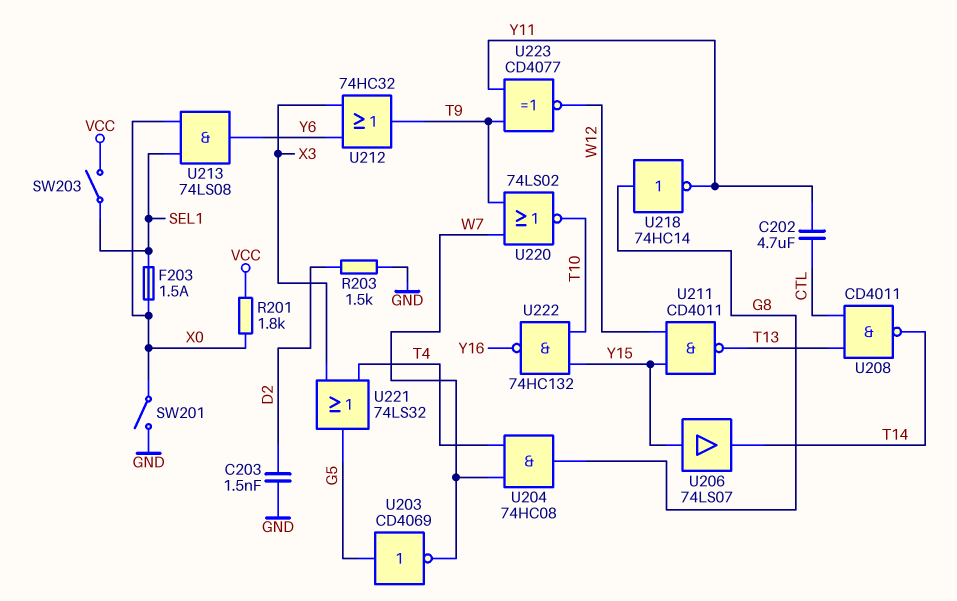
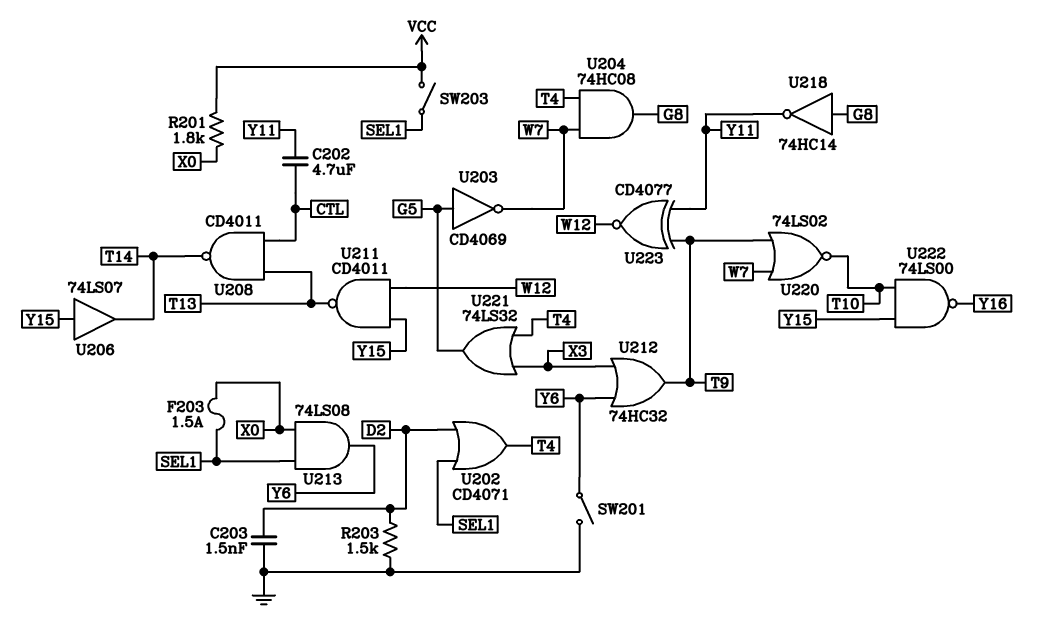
SW201: switch (GND, X0) -> switch (GND, Y6)
U202: none -> OR CD4071 (in D2, in SEL1, out T4)
U222: NAND 74HC132 (in T10, in Y15, out Y16) -> NAND 74LS00 (in T10, in Y15, out Y16)

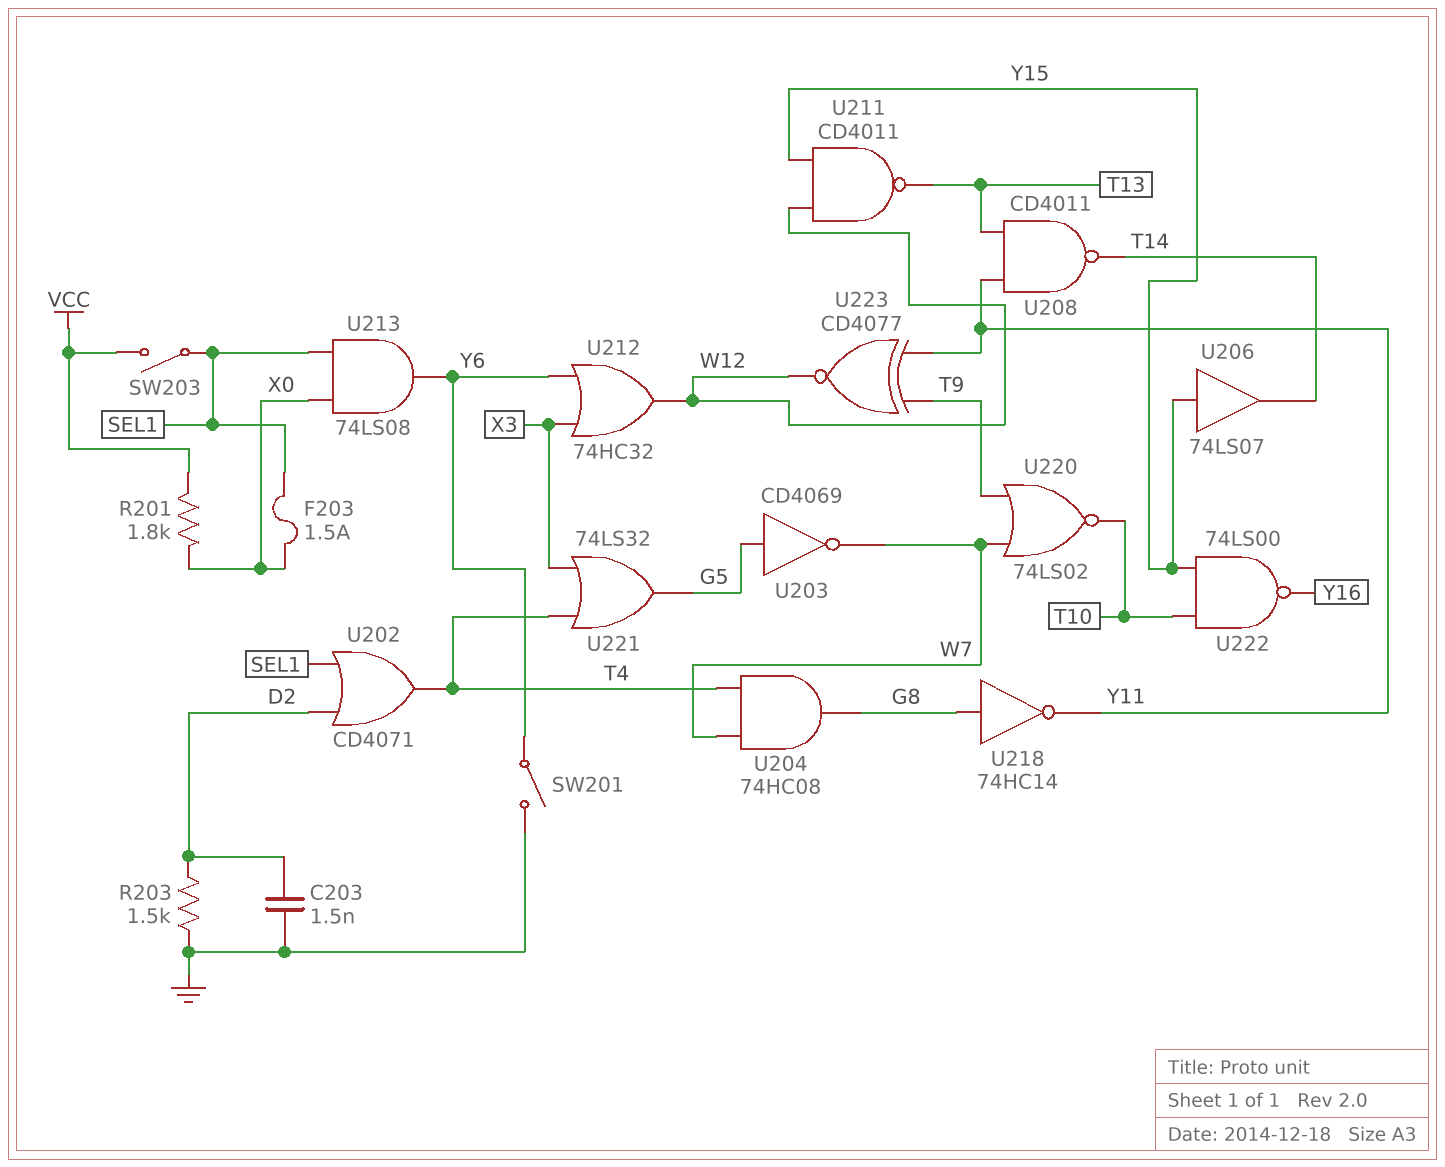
C202: 4.7uF (CTL, Y11) -> none
U208: NAND CD4011 (in CTL, in T13, out T14) -> NAND CD4011 (in T13, in Y11, out T14)
U212: OR 74HC32 (in X3, in Y6, out T9) -> OR 74HC32 (in X3, in Y6, out W12)

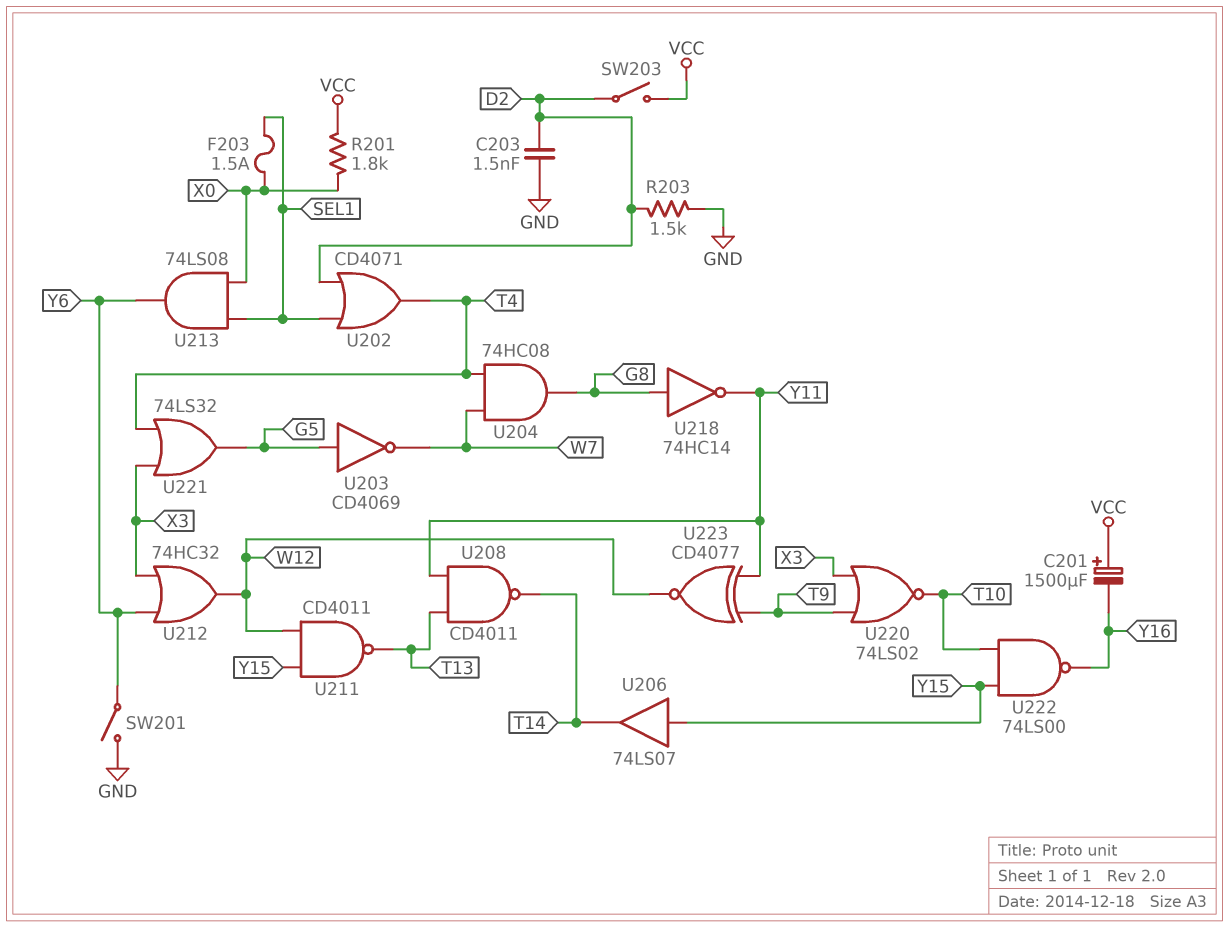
C201: none -> 1500uF (plus VCC, minus Y16)
SW203: switch (SEL1, VCC) -> switch (D2, VCC)
U220: NOR 74LS02 (in T9, in W7, out T10) -> NOR 74LS02 (in T9, in X3, out T10)

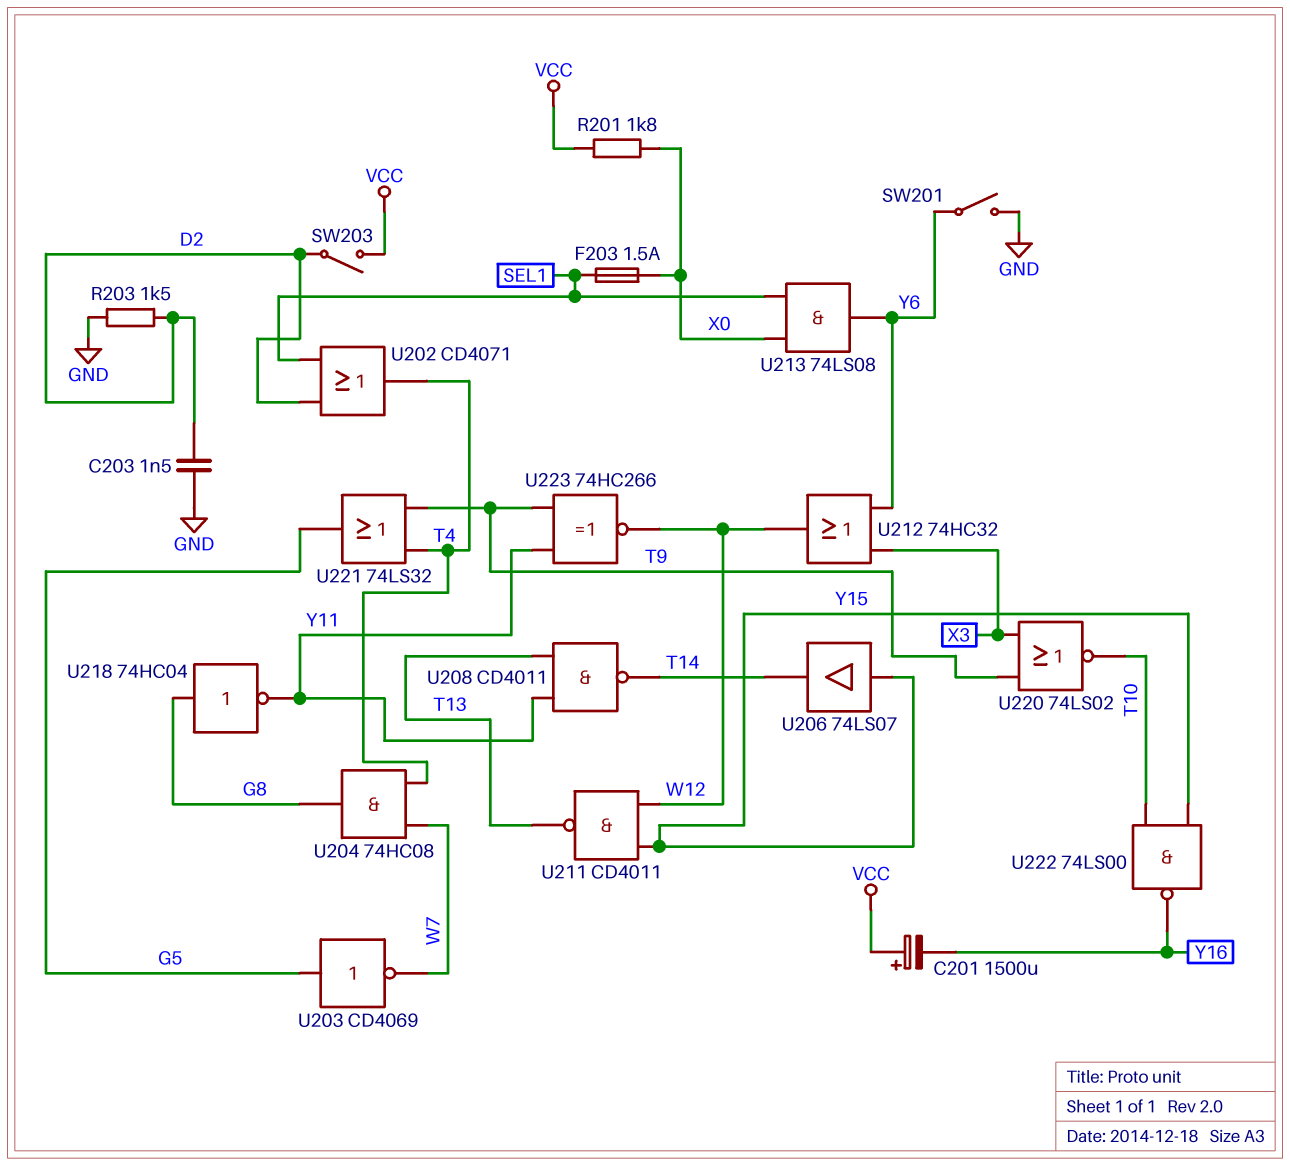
U218: NOT 74HC14 (in G8, out Y11) -> NOT 74HC04 (in G8, out Y11)
U221: OR 74LS32 (in T4, in X3, out G5) -> OR 74LS32 (in T4, in T9, out G5)
U223: XNOR CD4077 (in T9, in Y11, out W12) -> XNOR 74HC266 (in T9, in Y11, out W12)

